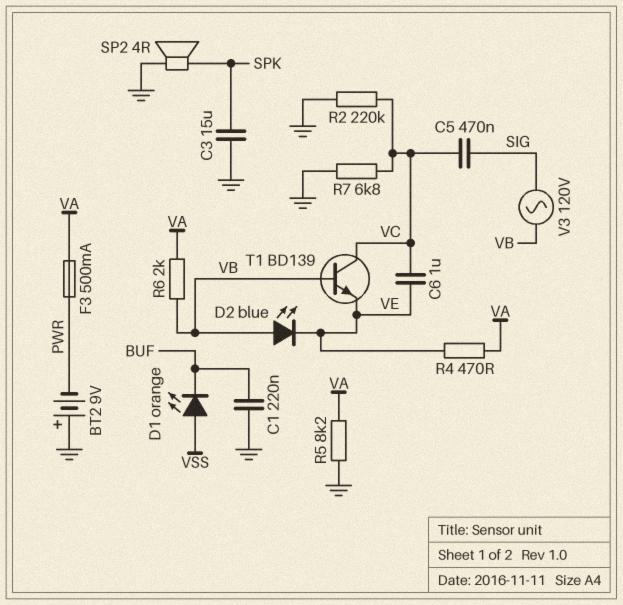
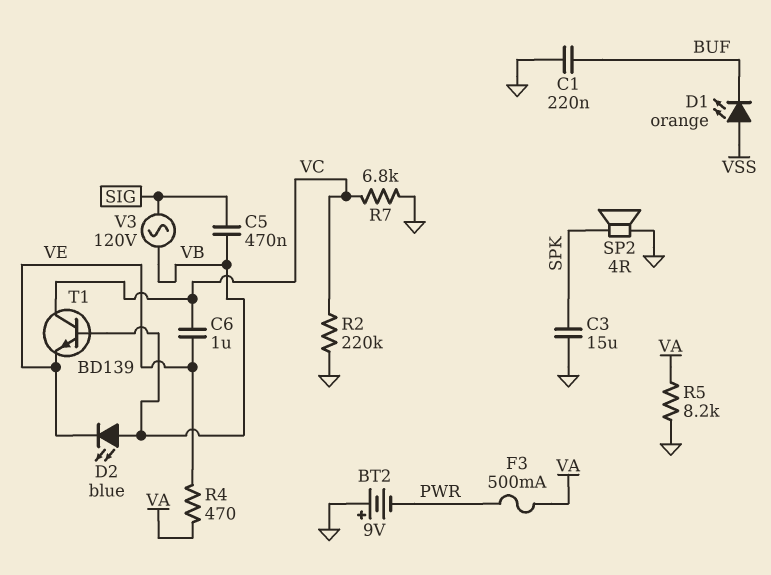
C5: 470nF (SIG, VC) -> 470nF (SIG, VB)
R6: 2k (VA, VB) -> none

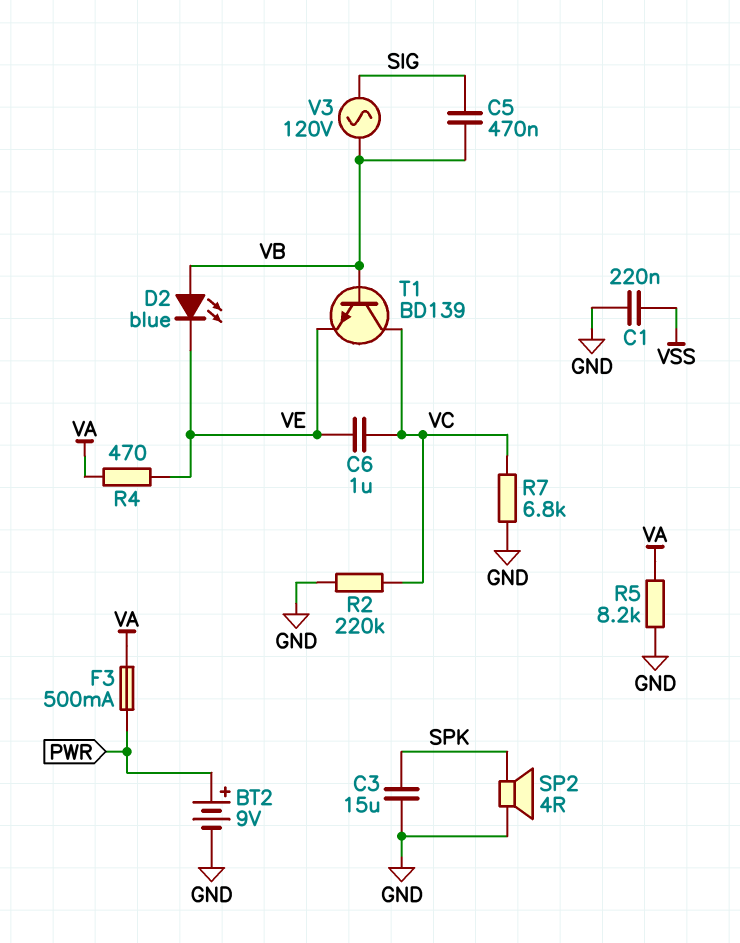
BT2: 9V (plus GND, minus PWR) -> 9V (plus PWR, minus GND)
C1: 220nF (BUF, GND) -> 220nF (GND, VSS)
D1: LED orange (A VSS, K BUF) -> none

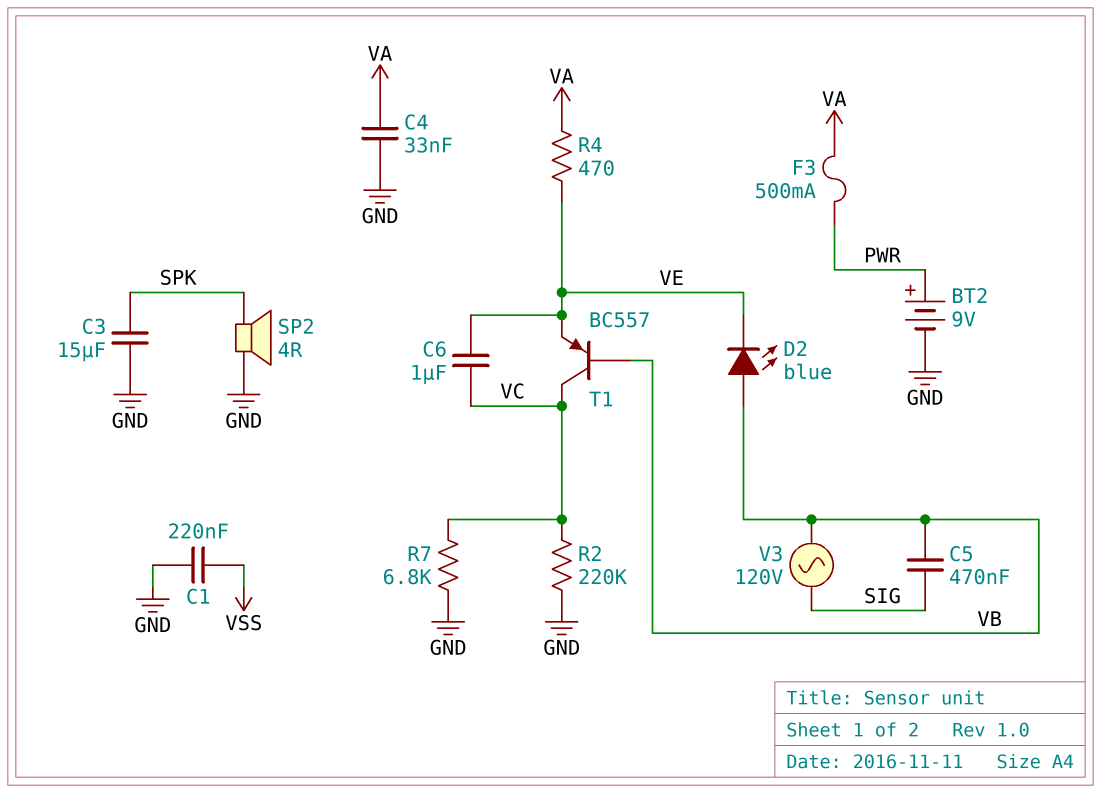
C4: none -> 33nF (GND, VA)
R5: 8.2k (GND, VA) -> none
T1: NPN BD139 (B VB, C VC, E VE) -> PNP BC557 (B VB, C VC, E VE)

